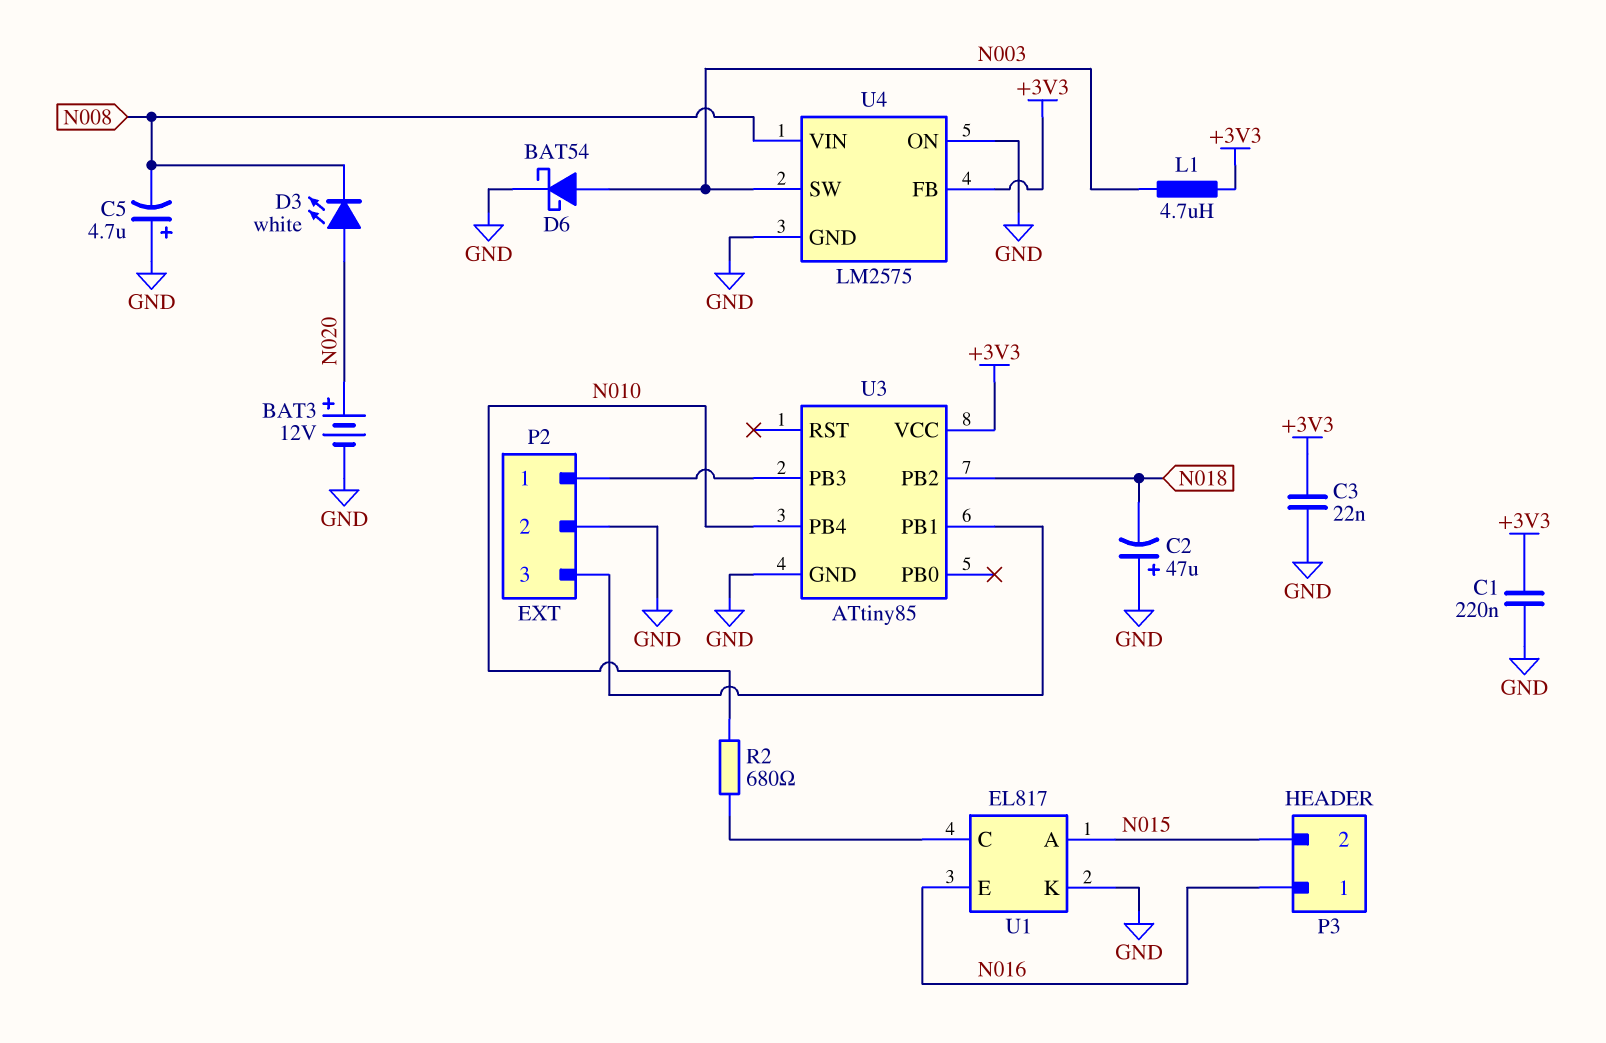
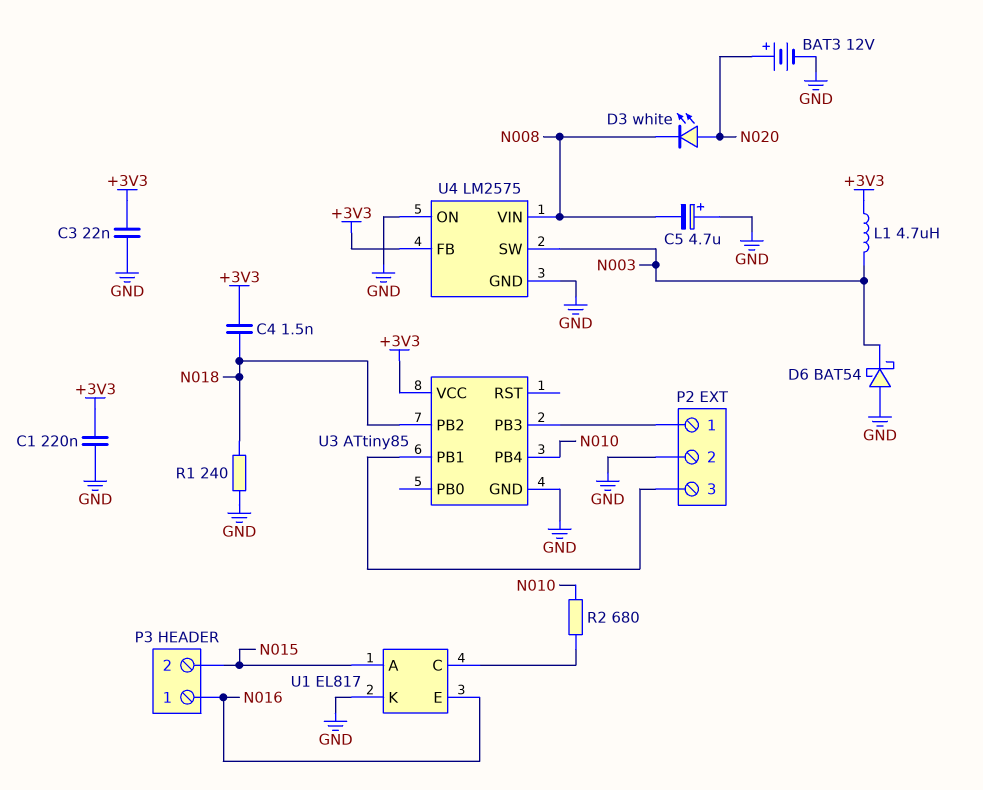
C2: 47uF (plus GND, minus N018) -> none
C4: none -> 1.5nF (+3V3, N018)
D6: schottky BAT54 (A N003, K GND) -> schottky BAT54 (A GND, K N003)
R1: none -> 240 (GND, N018)

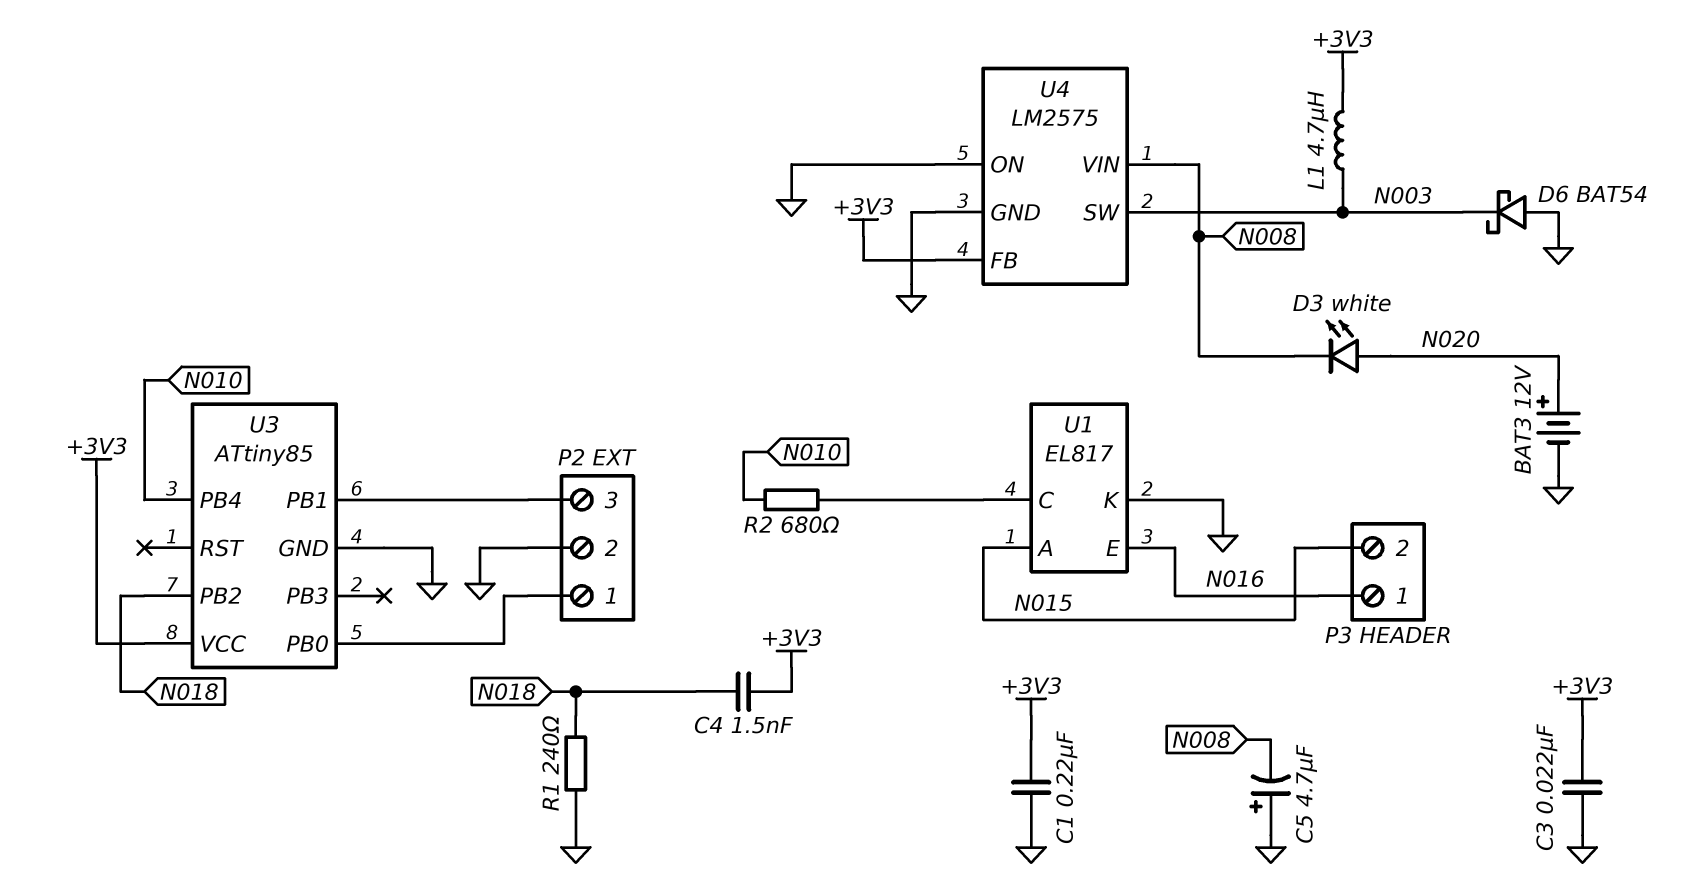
U3 pin PB0: none -> P2/1
U3 pin PB3: P2/1 -> none

